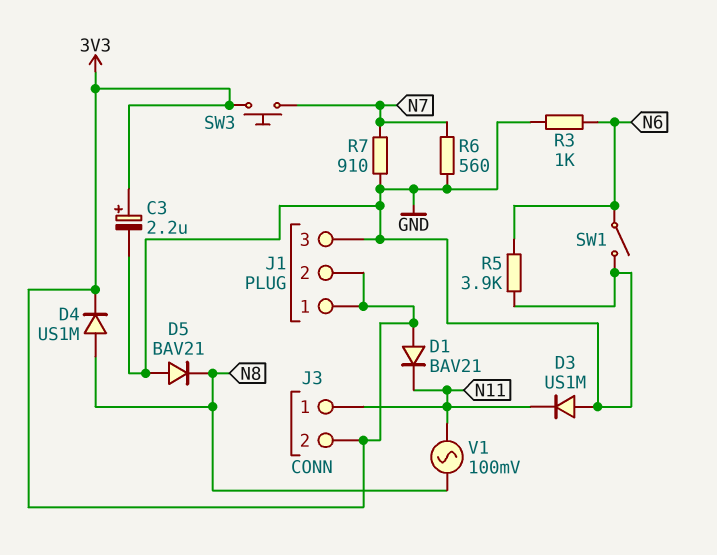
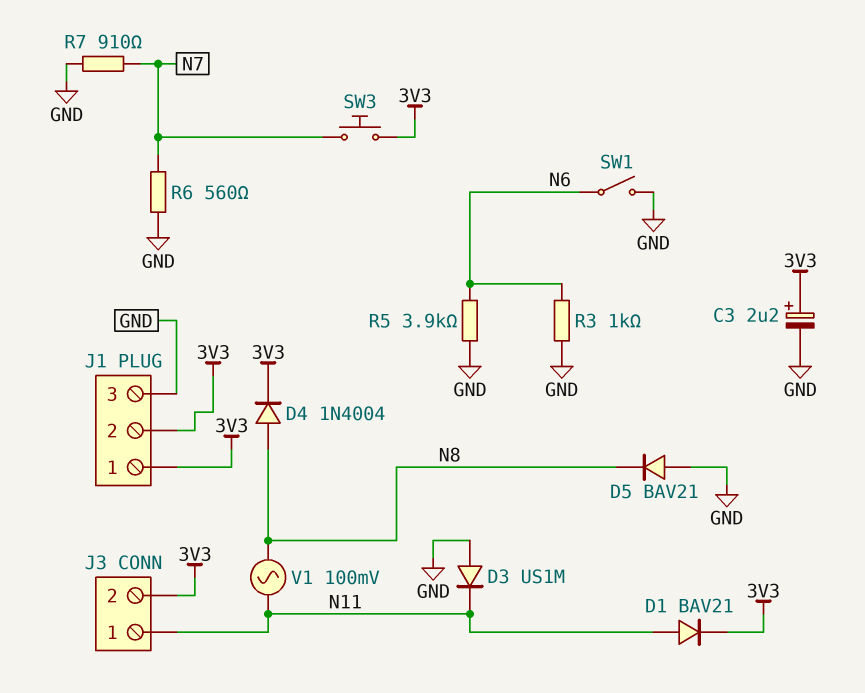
D1: diode BAV21 (A 3V3, K N11) -> diode BAV21 (A N11, K 3V3)
D4: diode US1M (A N8, K 3V3) -> diode 1N4004 (A N8, K 3V3)

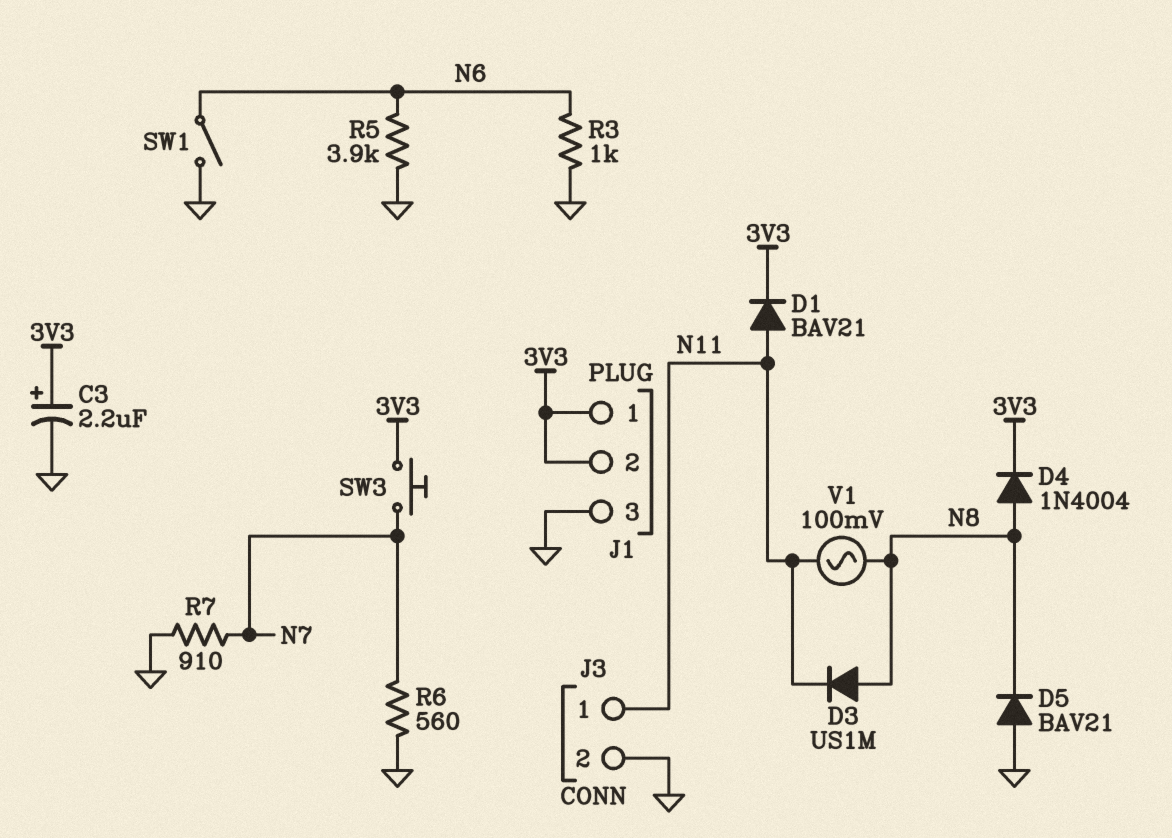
D3: diode US1M (A GND, K N11) -> diode US1M (A N8, K N11)
J3 pin 2: 3V3 -> GND

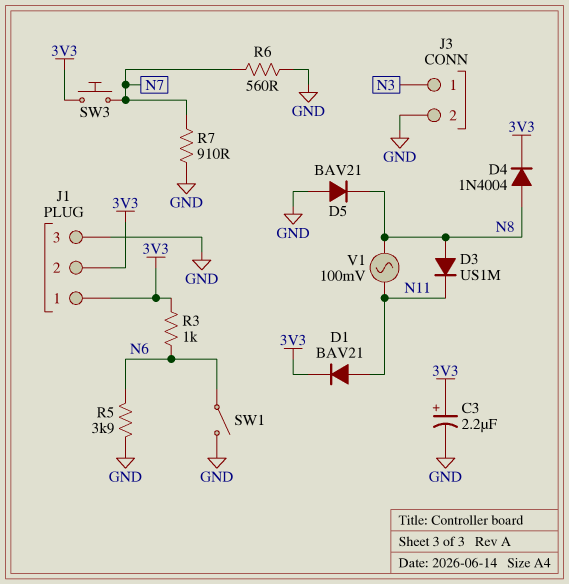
J3 pin 1: N11 -> N3
R3: 1k (GND, N6) -> 1k (3V3, N6)

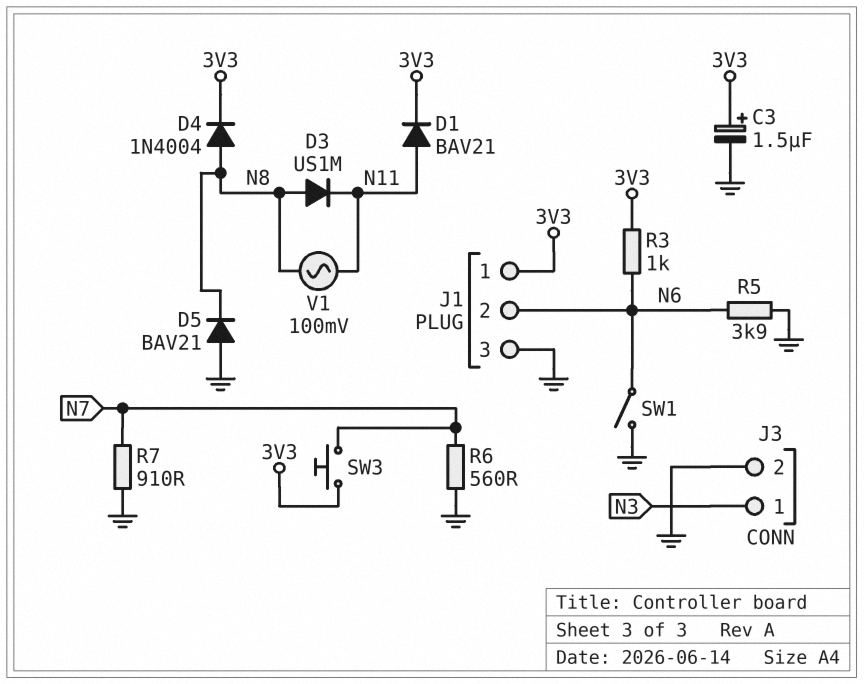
C3: 2.2uF (plus 3V3, minus GND) -> 1.5uF (plus 3V3, minus GND)
J1 pin 2: 3V3 -> N6

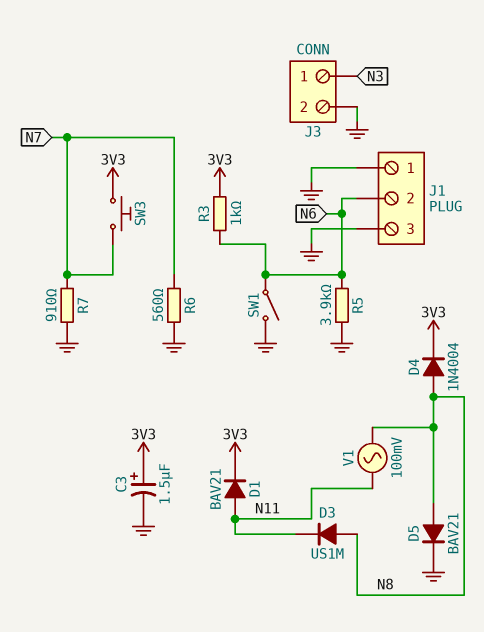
D5: diode BAV21 (A GND, K N8) -> diode BAV21 (A N8, K GND)
J1 pin 1: 3V3 -> GND

